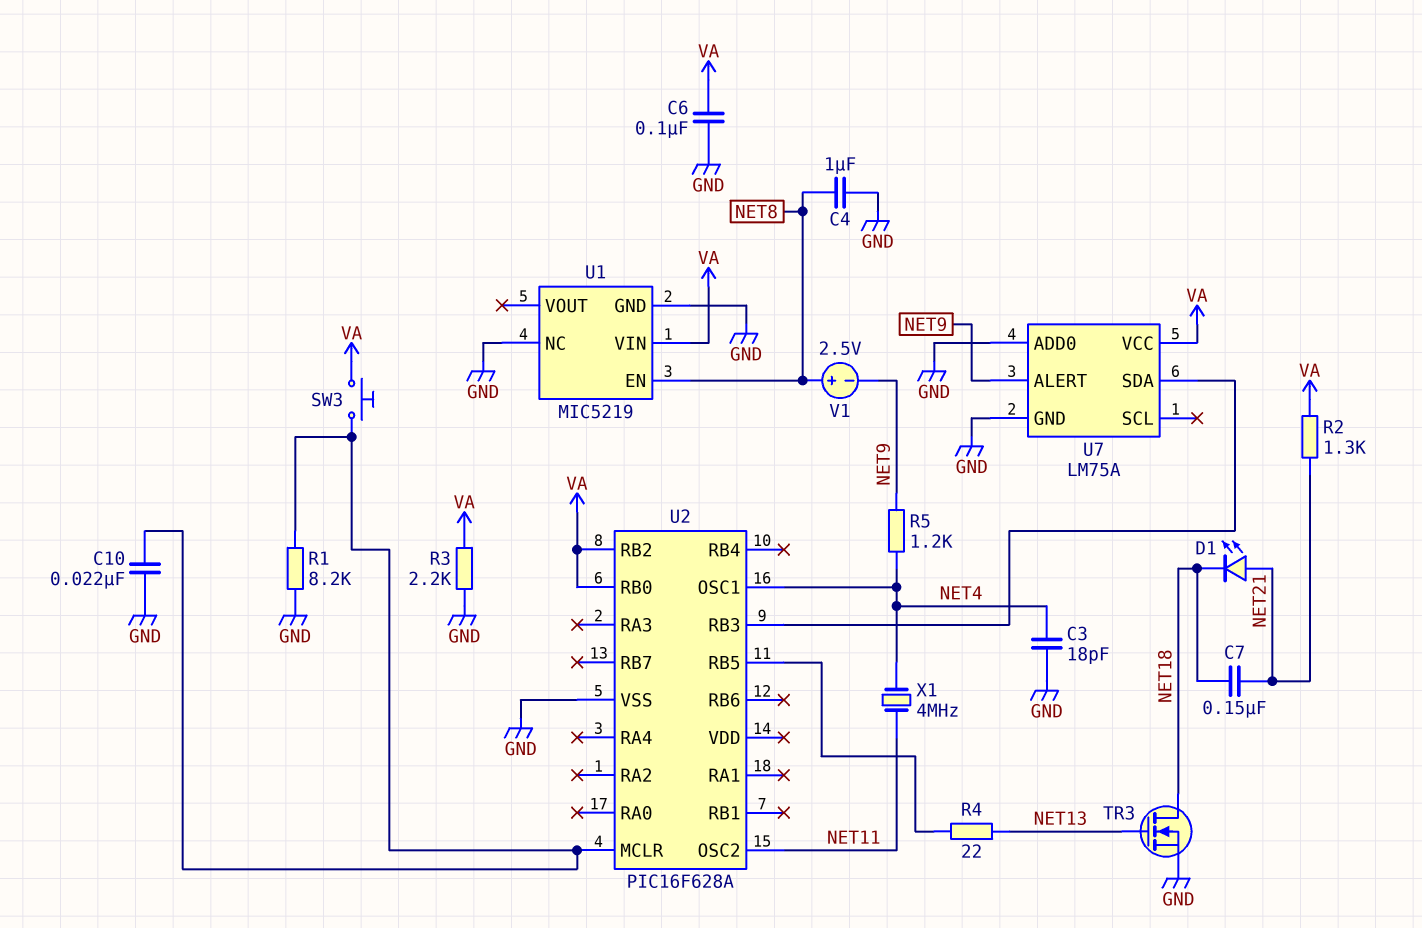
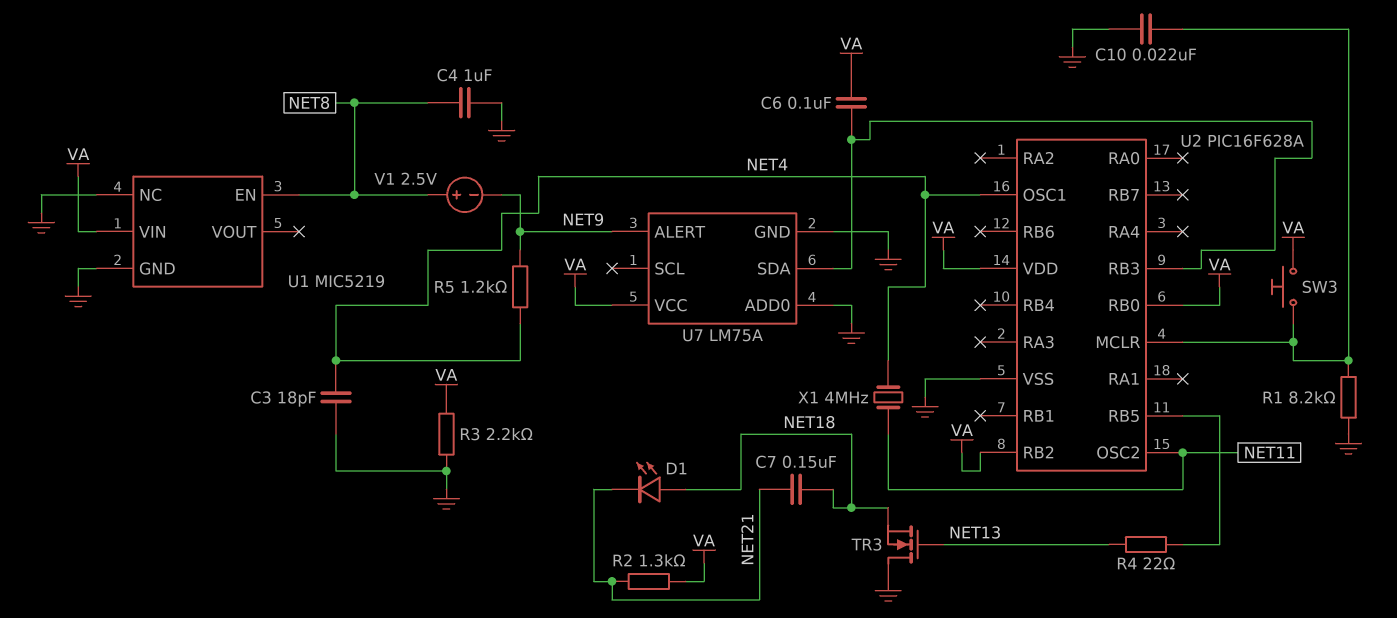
C6: 100nF (GND, VA) -> 100nF (U2/RB3, VA)
D1: LED (A NET21, K NET18) -> LED (A NET18, K NET21)
TR3: NMOS (G NET13, D NET18, S GND) -> NMOS (G NET13, D GND, S NET18)
U2 pin VDD: none -> VA

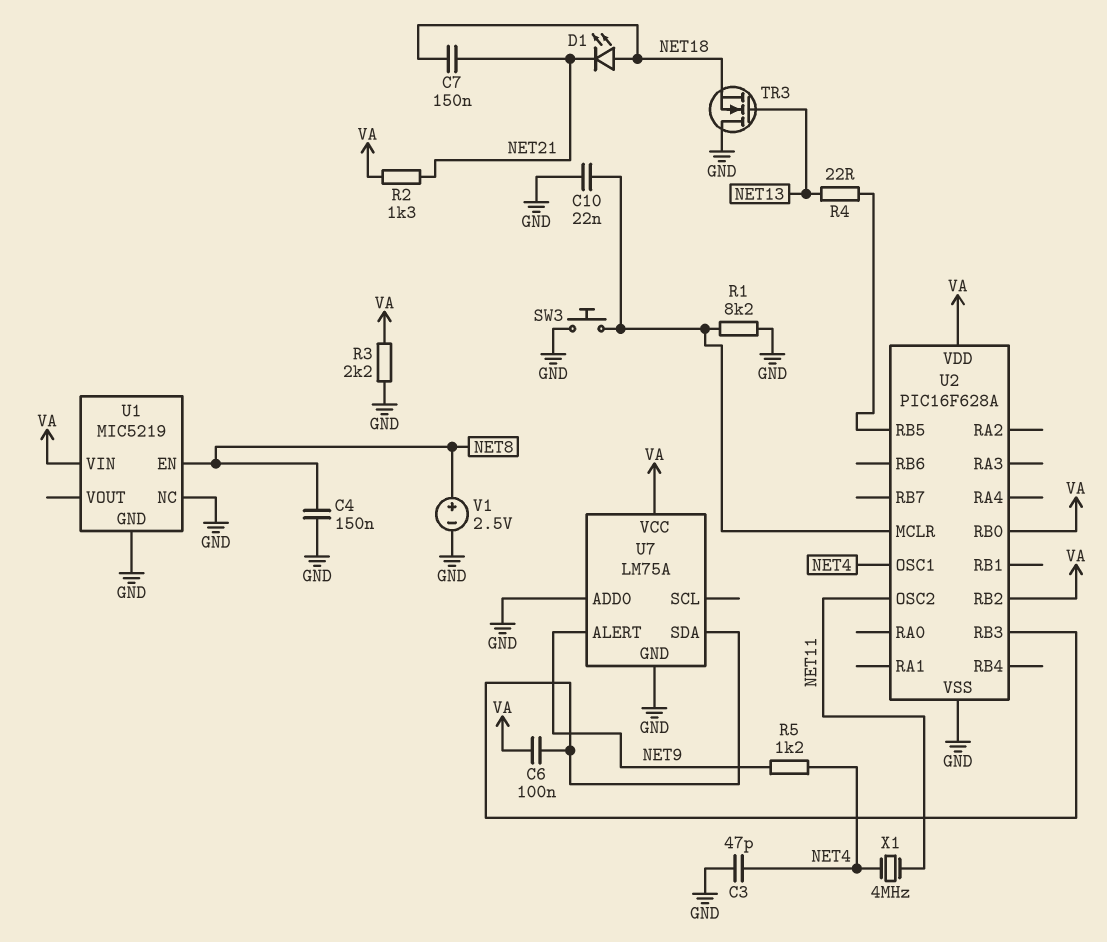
C3: 18pF (GND, NET4) -> 47pF (GND, NET4)
C4: 1uF (GND, NET8) -> 150nF (GND, NET8)
SW3: button (U2/MCLR, VA) -> button (GND, U2/MCLR)
V1: 2.5V (plus NET8, minus NET9) -> 2.5V (plus NET8, minus GND)

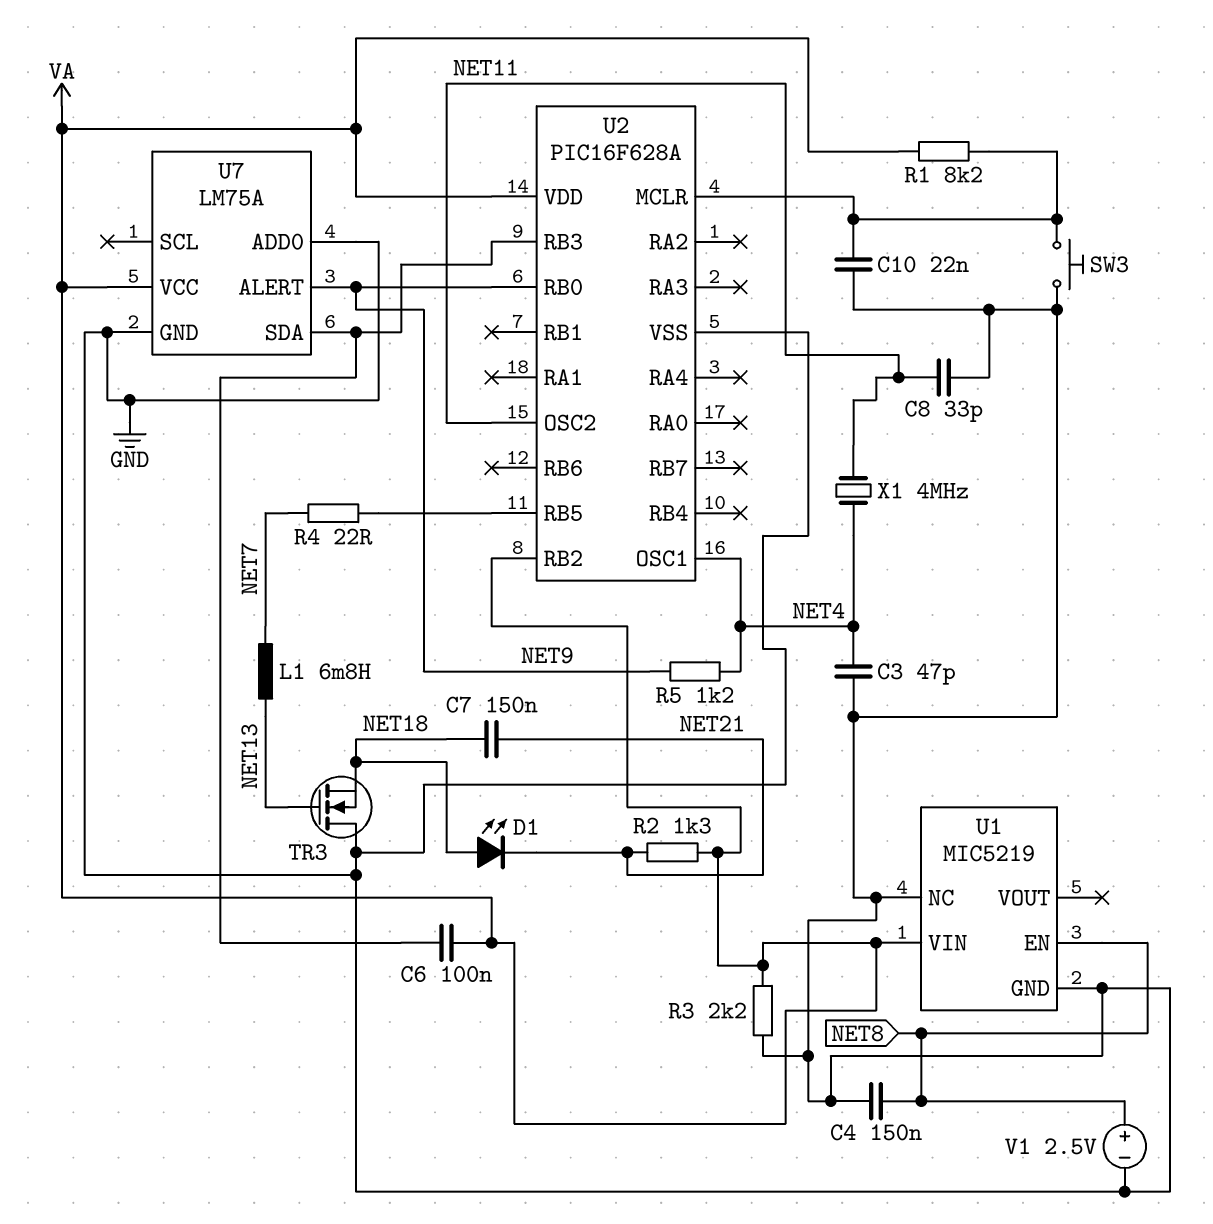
C8: none -> 33pF (GND, NET11)
L1: none -> 6.8mH (NET7, NET13)
R1: 8.2k (GND, U2/MCLR) -> 8.2k (U2/MCLR, VA)
R4: 22 (NET13, U2/RB5) -> 22 (NET7, U2/RB5)
U2 pin RB0: VA -> NET9

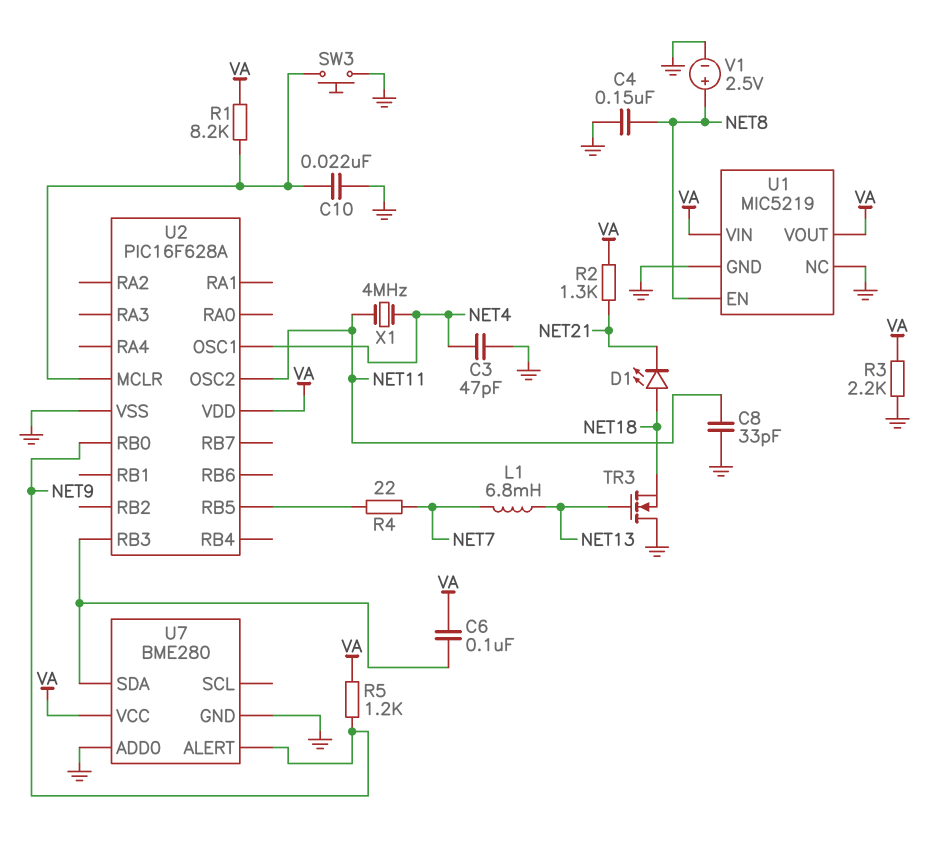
C7: 150nF (NET18, NET21) -> none
R5: 1.2k (NET4, NET9) -> 1.2k (NET9, VA)
U1 pin VOUT: none -> VA
U2 pin RB2: VA -> none
U7: LM75A -> BME280

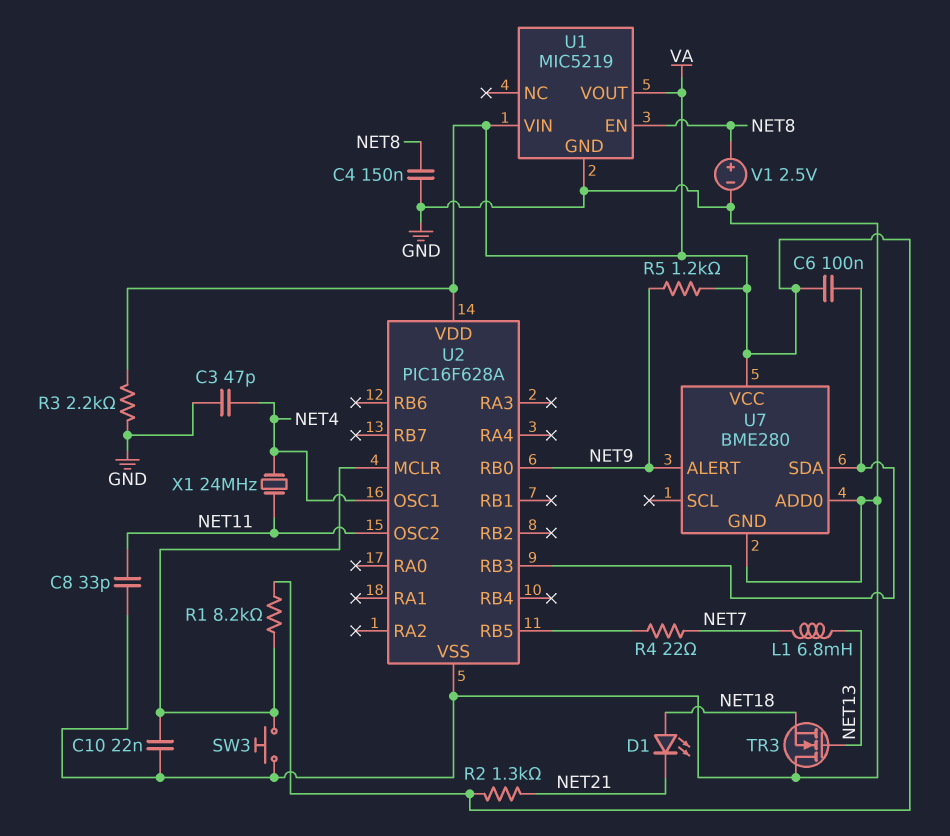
U1 pin NC: GND -> none
X1: 4MHz (NET4, NET11) -> 24MHz (NET4, NET11)

